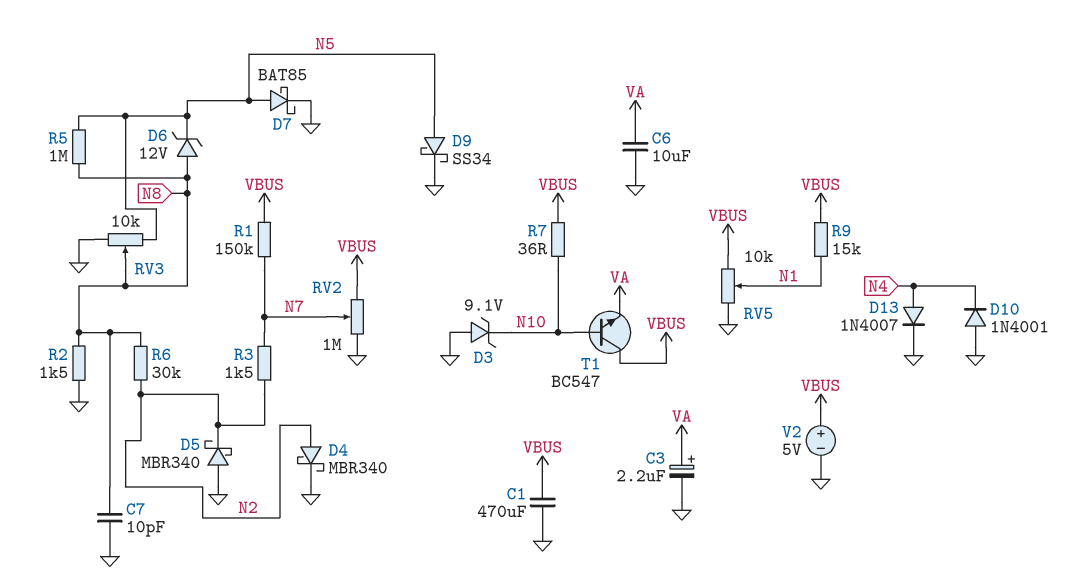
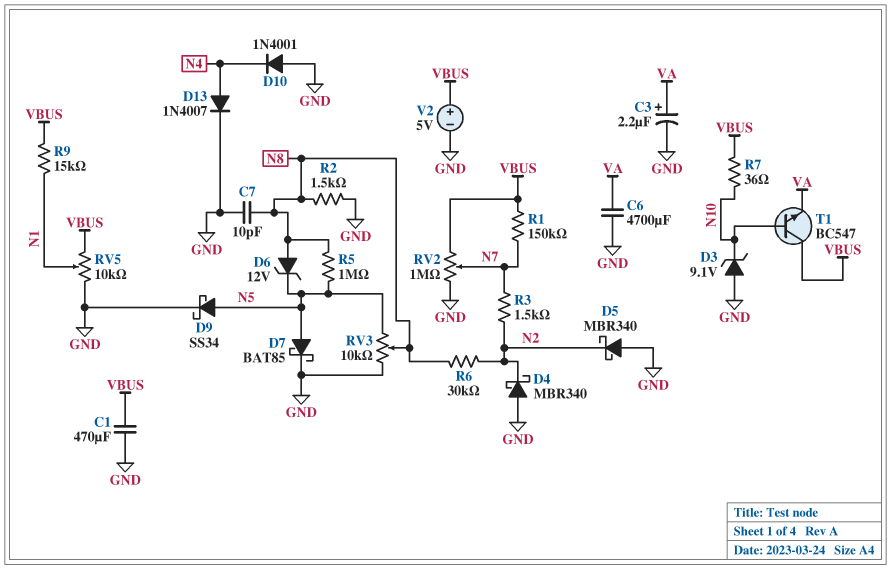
C6: 10uF (GND, VA) -> 4700uF (GND, VA)
D4: schottky MBR340 (A N2, K GND) -> schottky MBR340 (A GND, K N2)

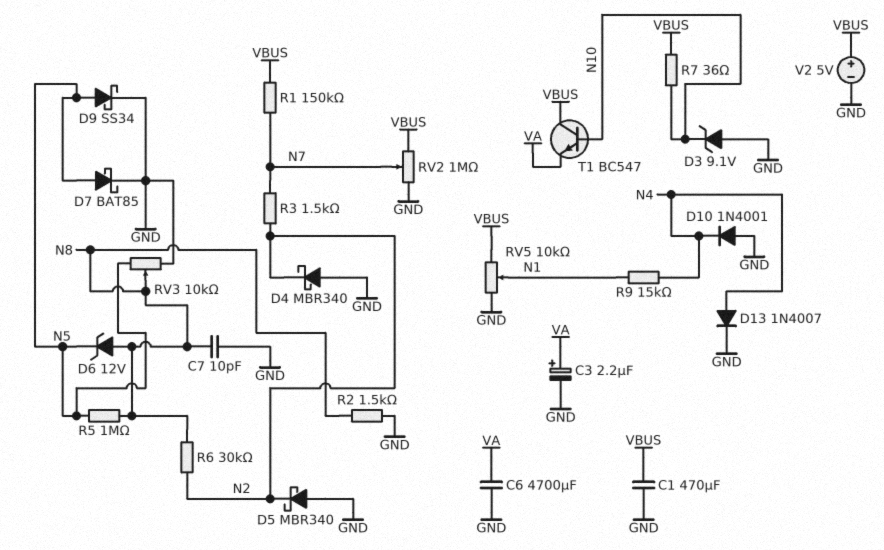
R9: 15k (N1, VBUS) -> 15k (N1, N4)

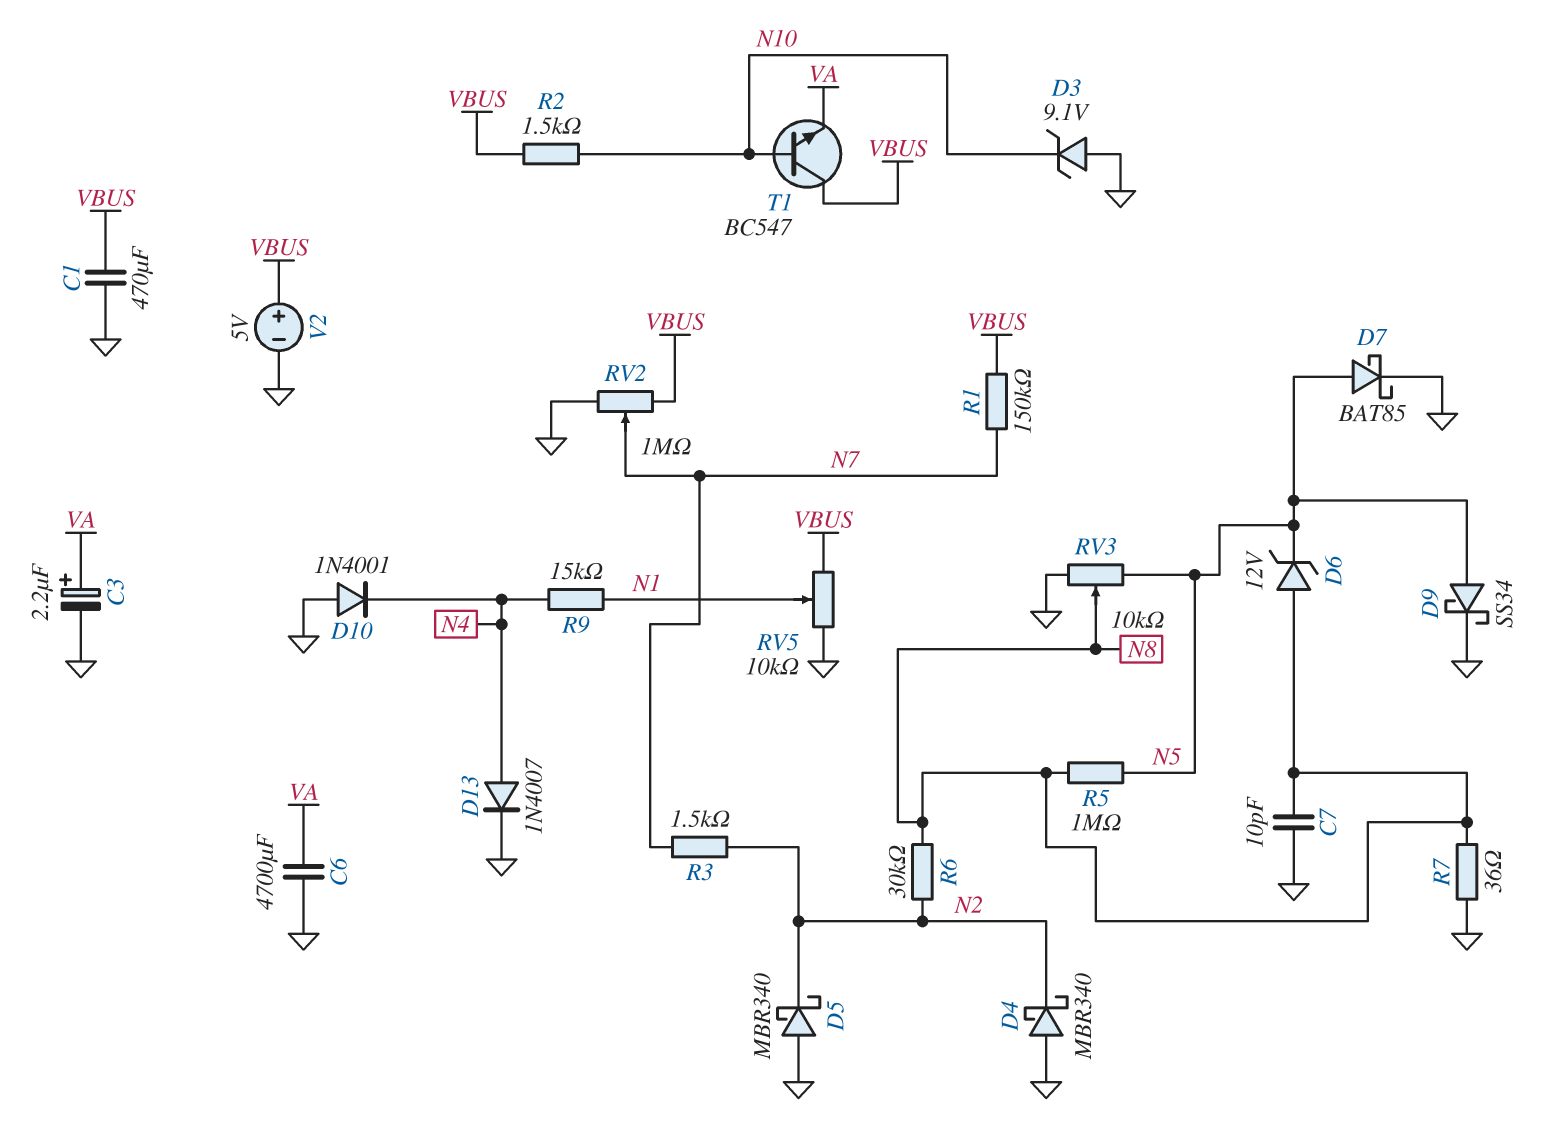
R2: 1.5k (GND, N8) -> 1.5k (N10, VBUS)
R7: 36 (N10, VBUS) -> 36 (GND, N8)

